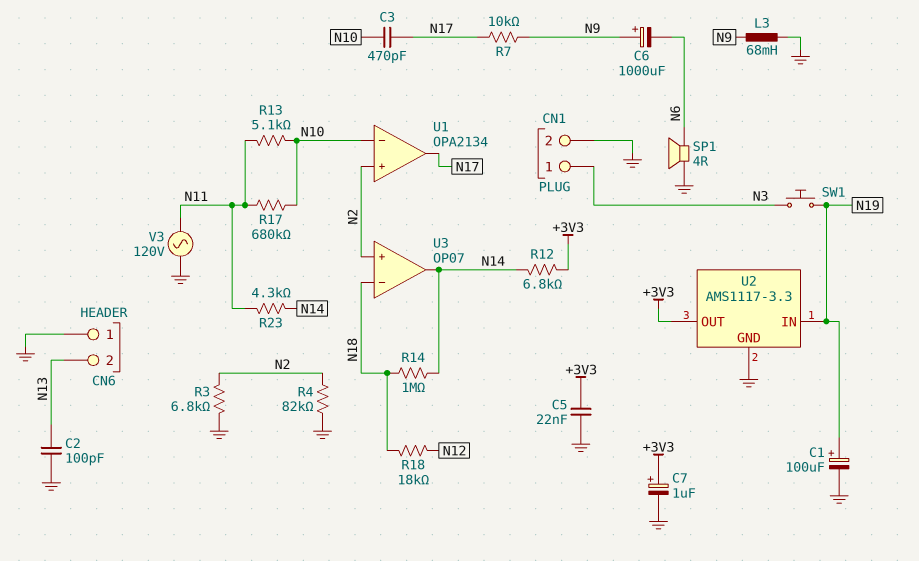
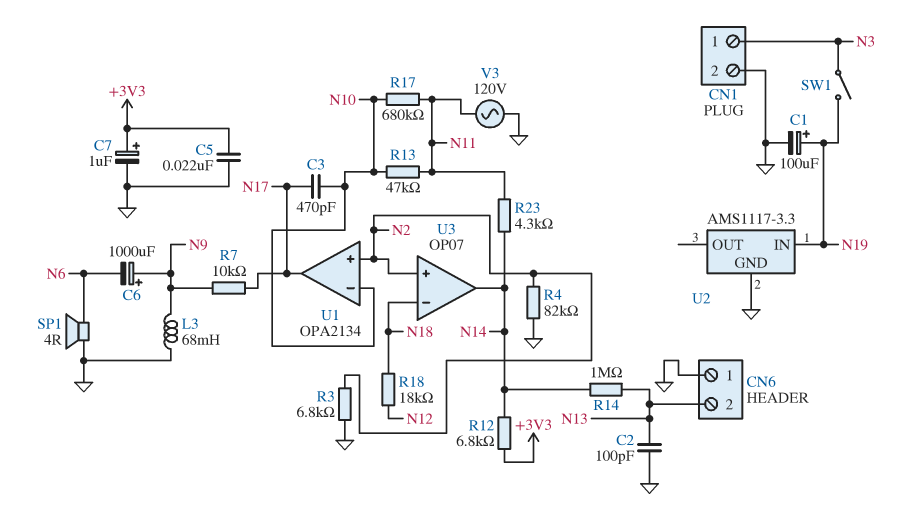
R13: 5.1k (N10, N11) -> 47k (N10, N11)
R14: 1M (N14, N18) -> 1M (N13, N14)
SW1: button (N3, N19) -> switch (N3, N19)
U2 pin OUT: +3V3 -> none

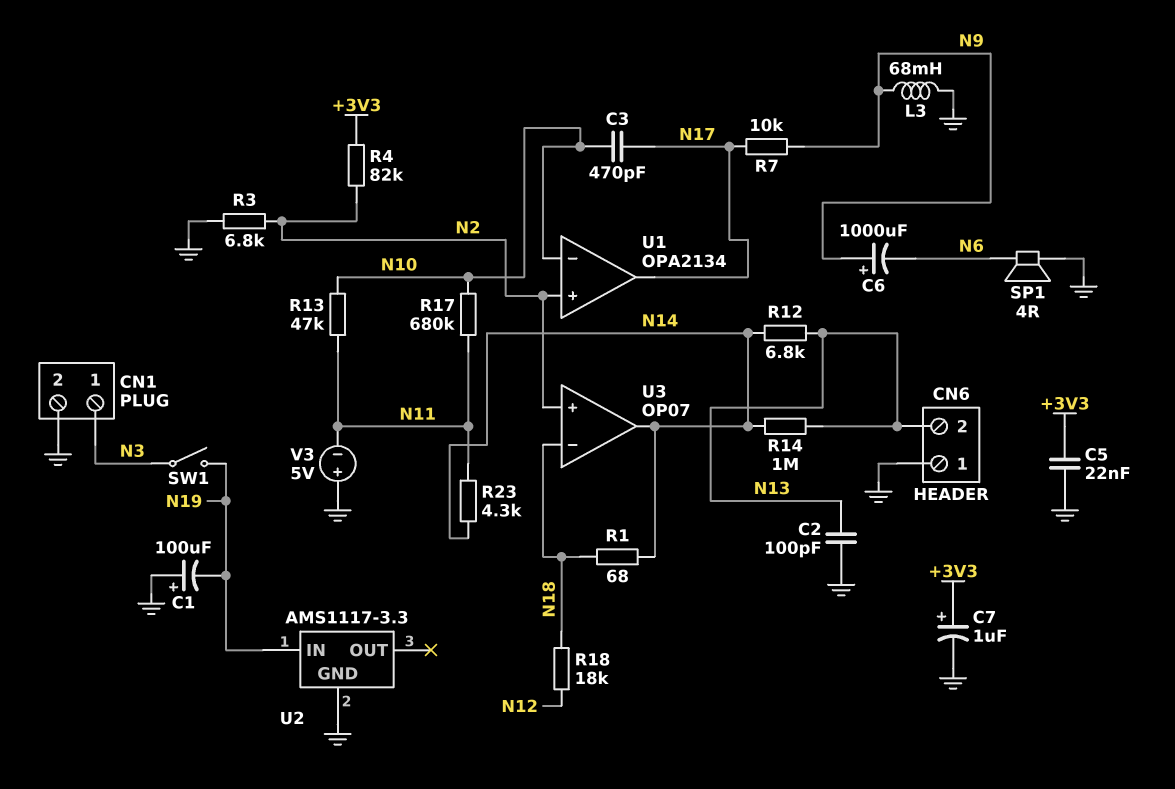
C1: 100uF (plus N19, minus GND) -> 100uF (plus GND, minus N19)
R1: none -> 68 (N14, N18)
R4: 82k (GND, N2) -> 82k (+3V3, N2)
R12: 6.8k (+3V3, N14) -> 6.8k (N13, N14)
V3: AC 120V (GND, N11) -> 5V (plus GND, minus N11)

